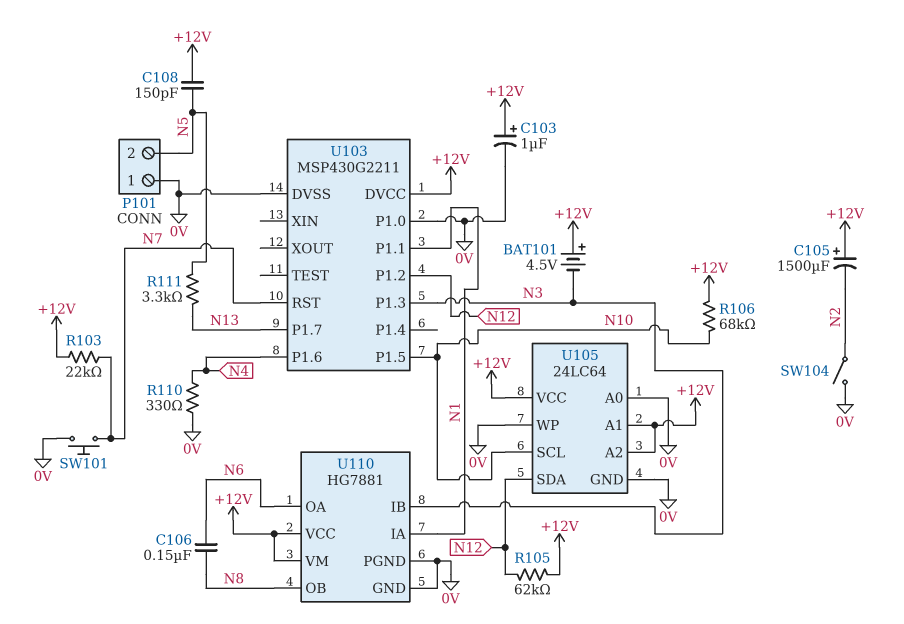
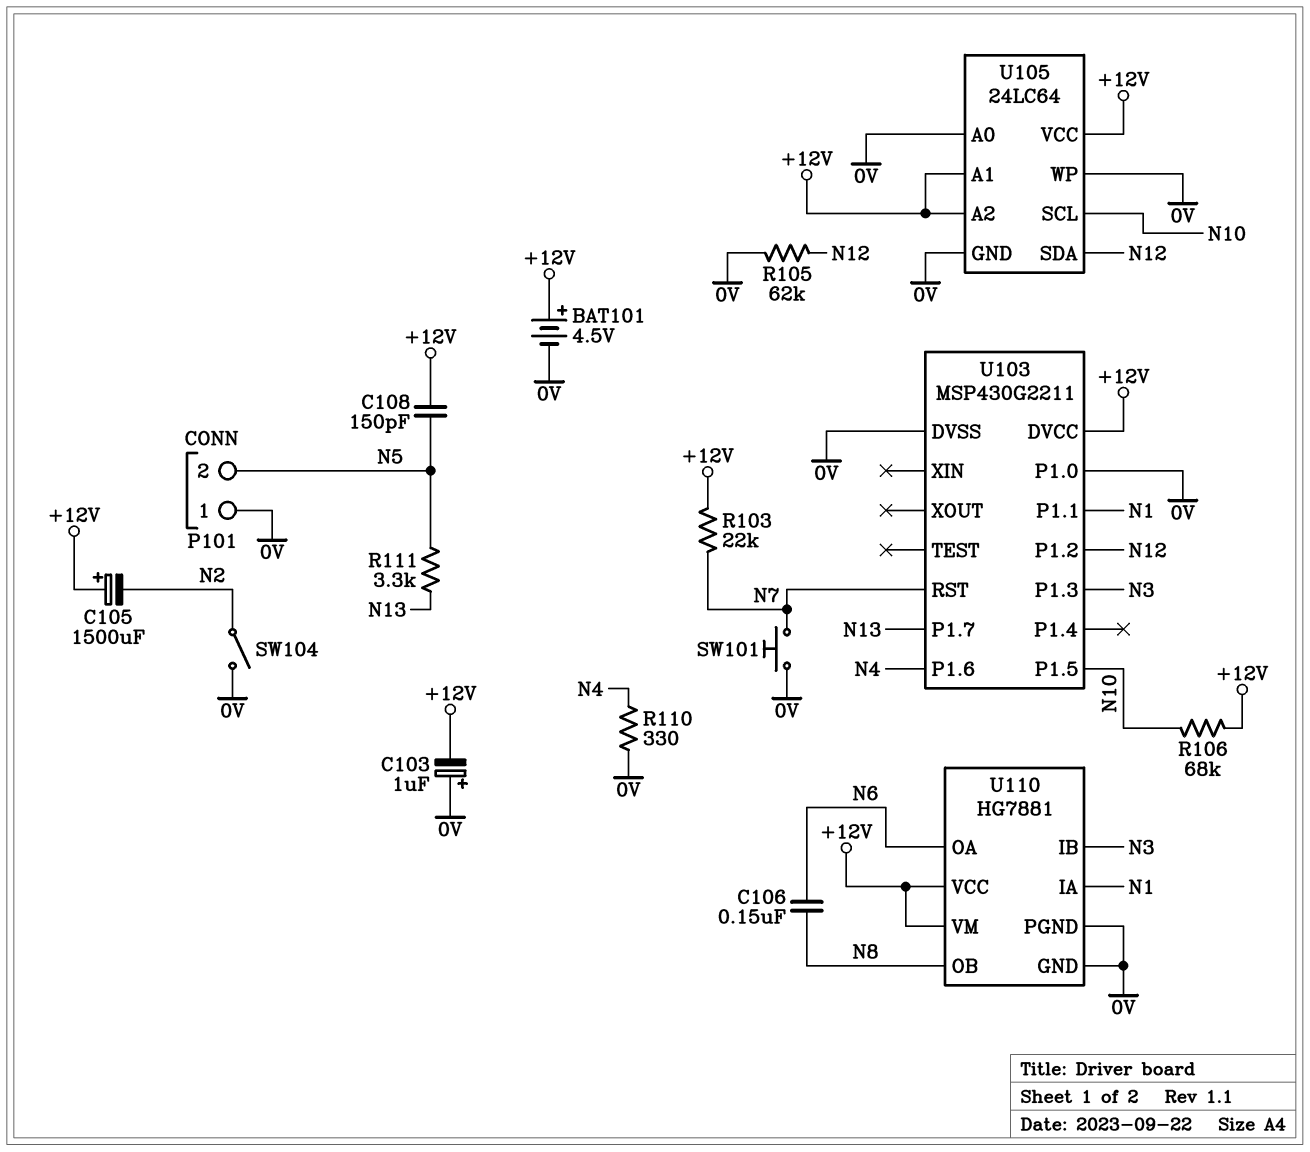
BAT101: 4.5V (plus +12V, minus N3) -> 4.5V (plus +12V, minus 0V)
C103: 1uF (plus +12V, minus 0V) -> 1uF (plus 0V, minus +12V)
R105: 62k (+12V, N12) -> 62k (0V, N12)

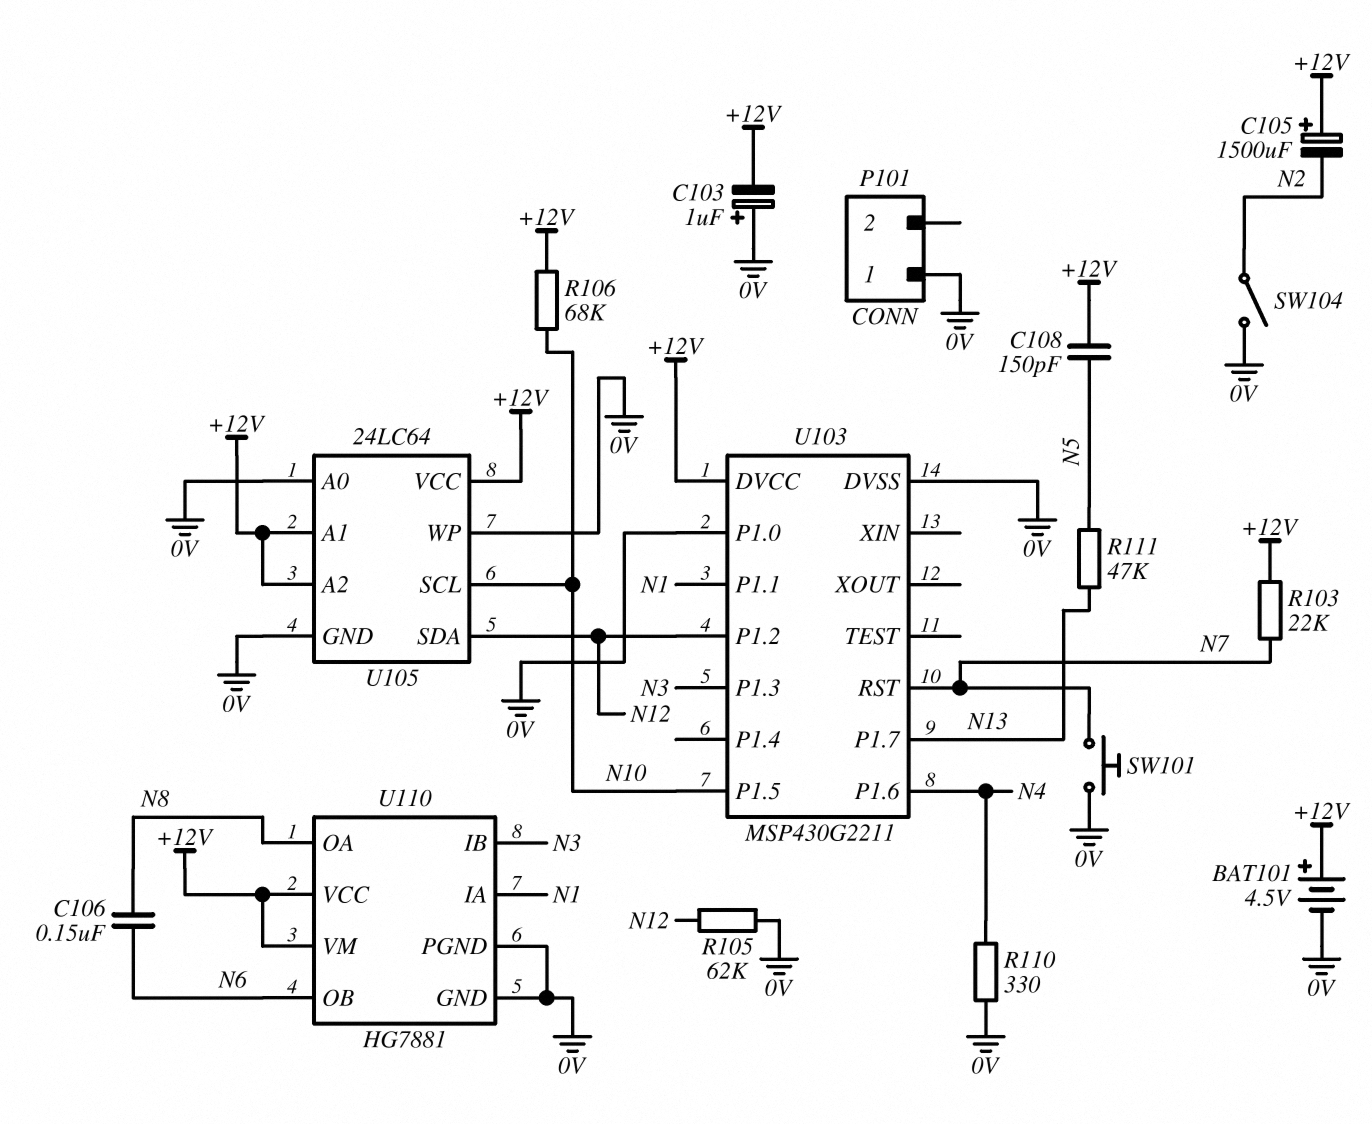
P101 pin 2: N5 -> none
R111: 3.3k (N5, N13) -> 47k (N5, N13)
U110 pin OA: N6 -> N8
U110 pin OB: N8 -> N6

